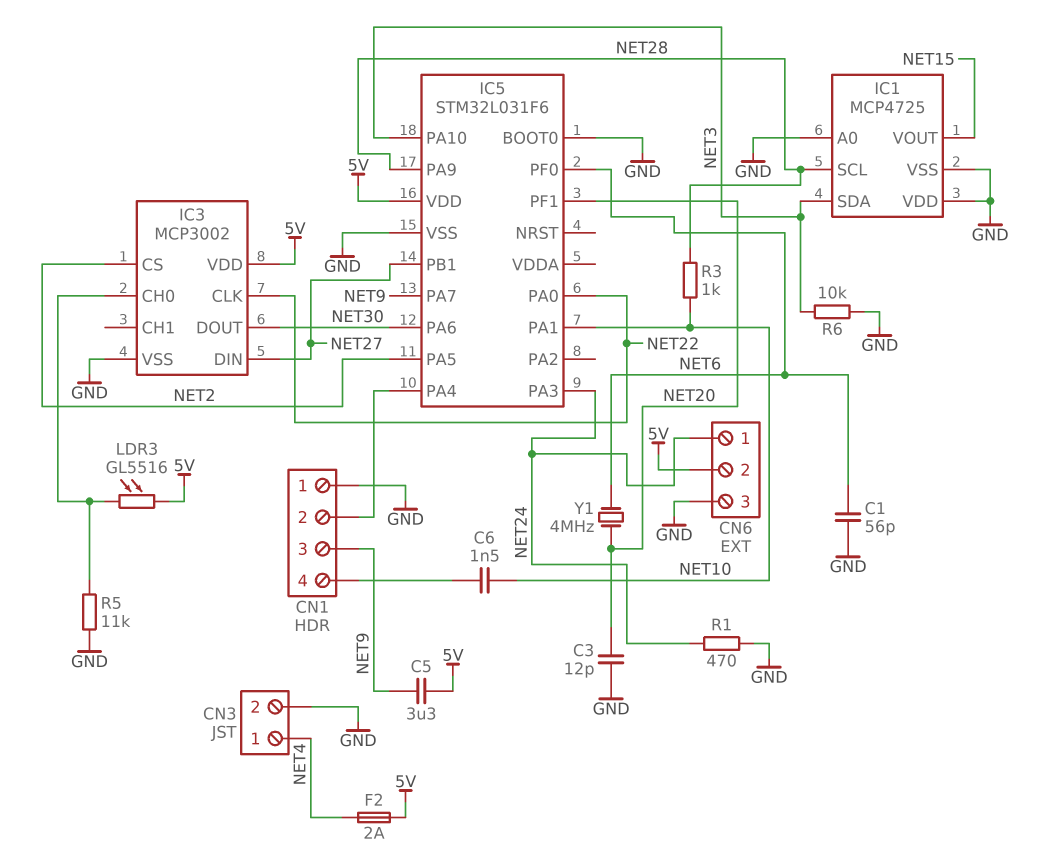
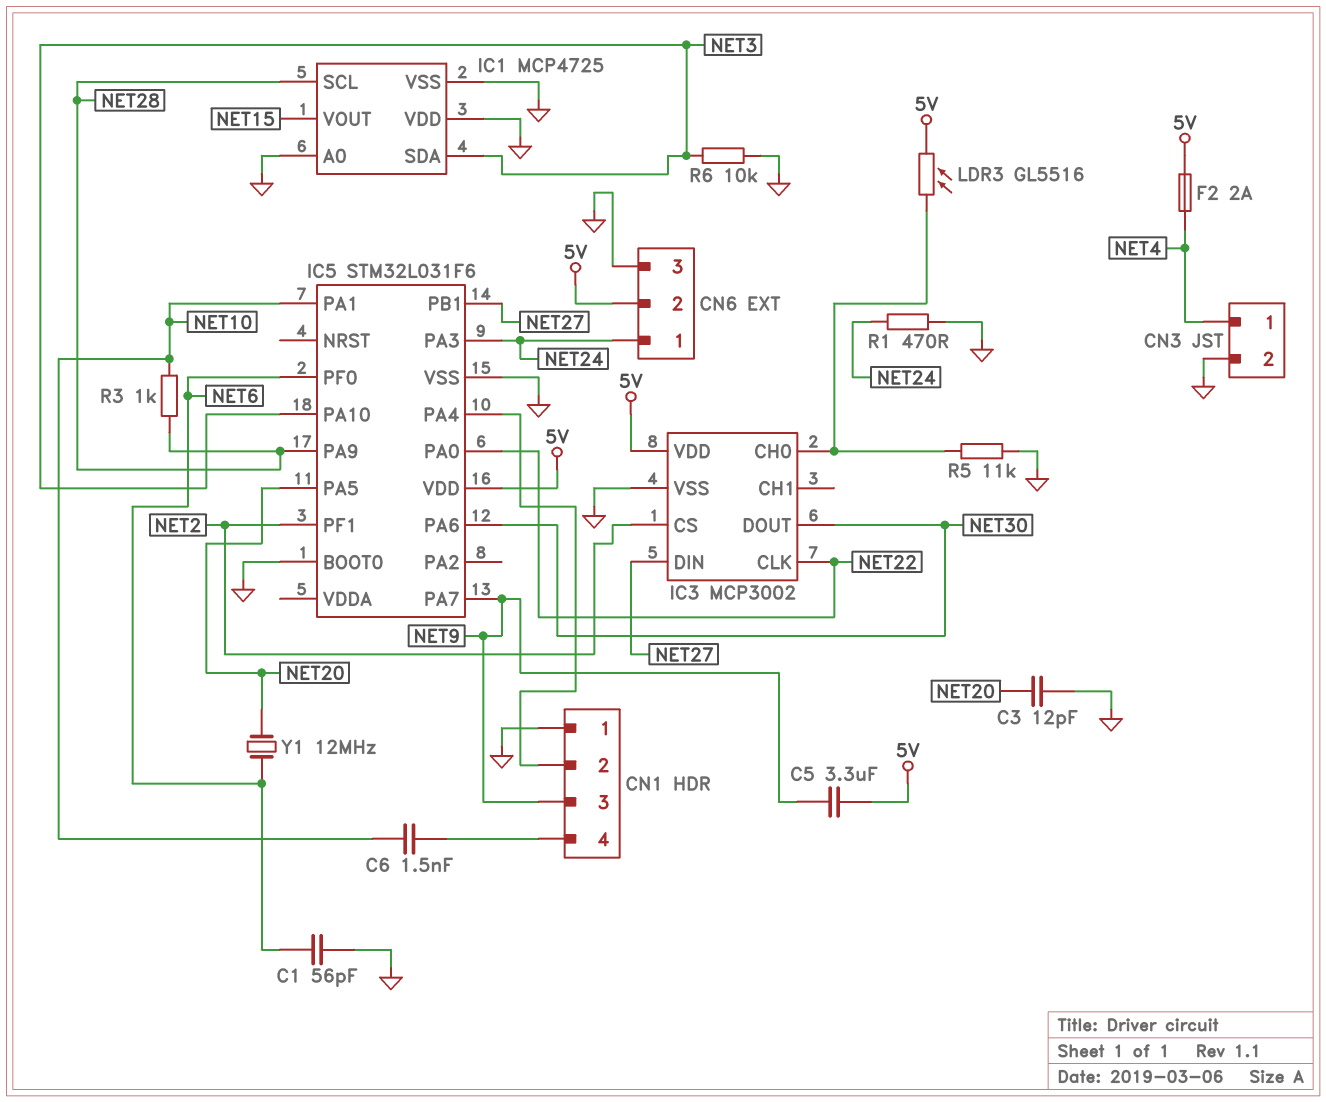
IC5 pin PA5: NET2 -> NET20
IC5 pin PF1: NET20 -> NET2
Y1: 4MHz (NET6, NET20) -> 12MHz (NET6, NET20)

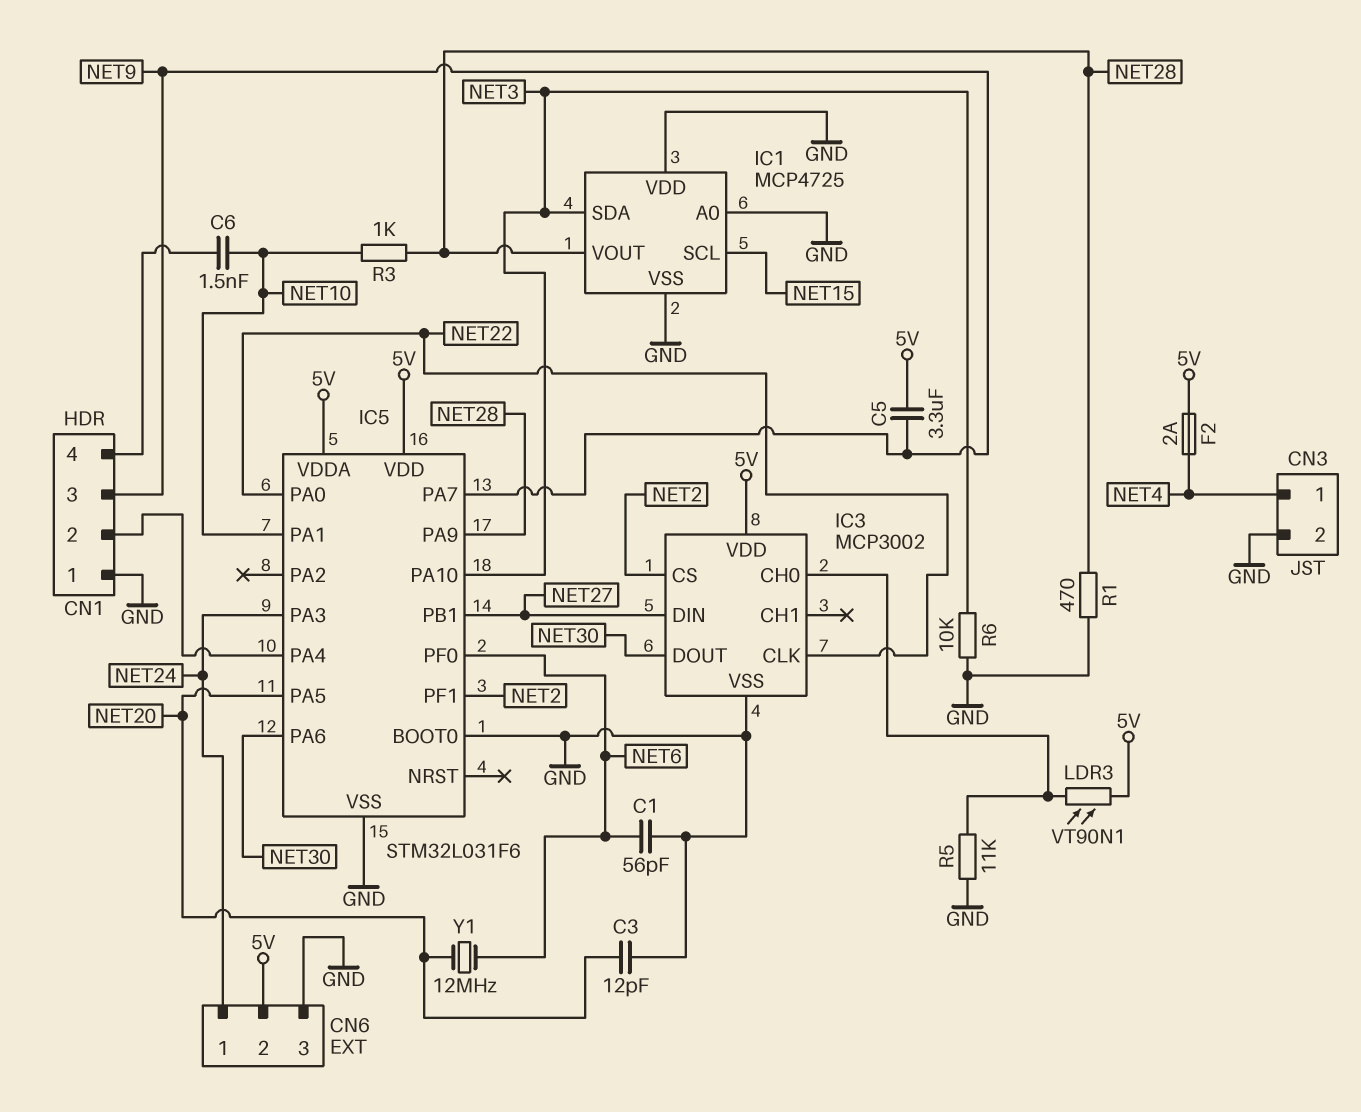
IC1 pin SCL: NET28 -> NET15
IC1 pin VOUT: NET15 -> NET28
IC5 pin VDDA: none -> 5V
LDR3: GL5516 (5V, IC3/CH0) -> VT90N1 (5V, IC3/CH0)
R1: 470 (GND, NET24) -> 470 (GND, NET28)

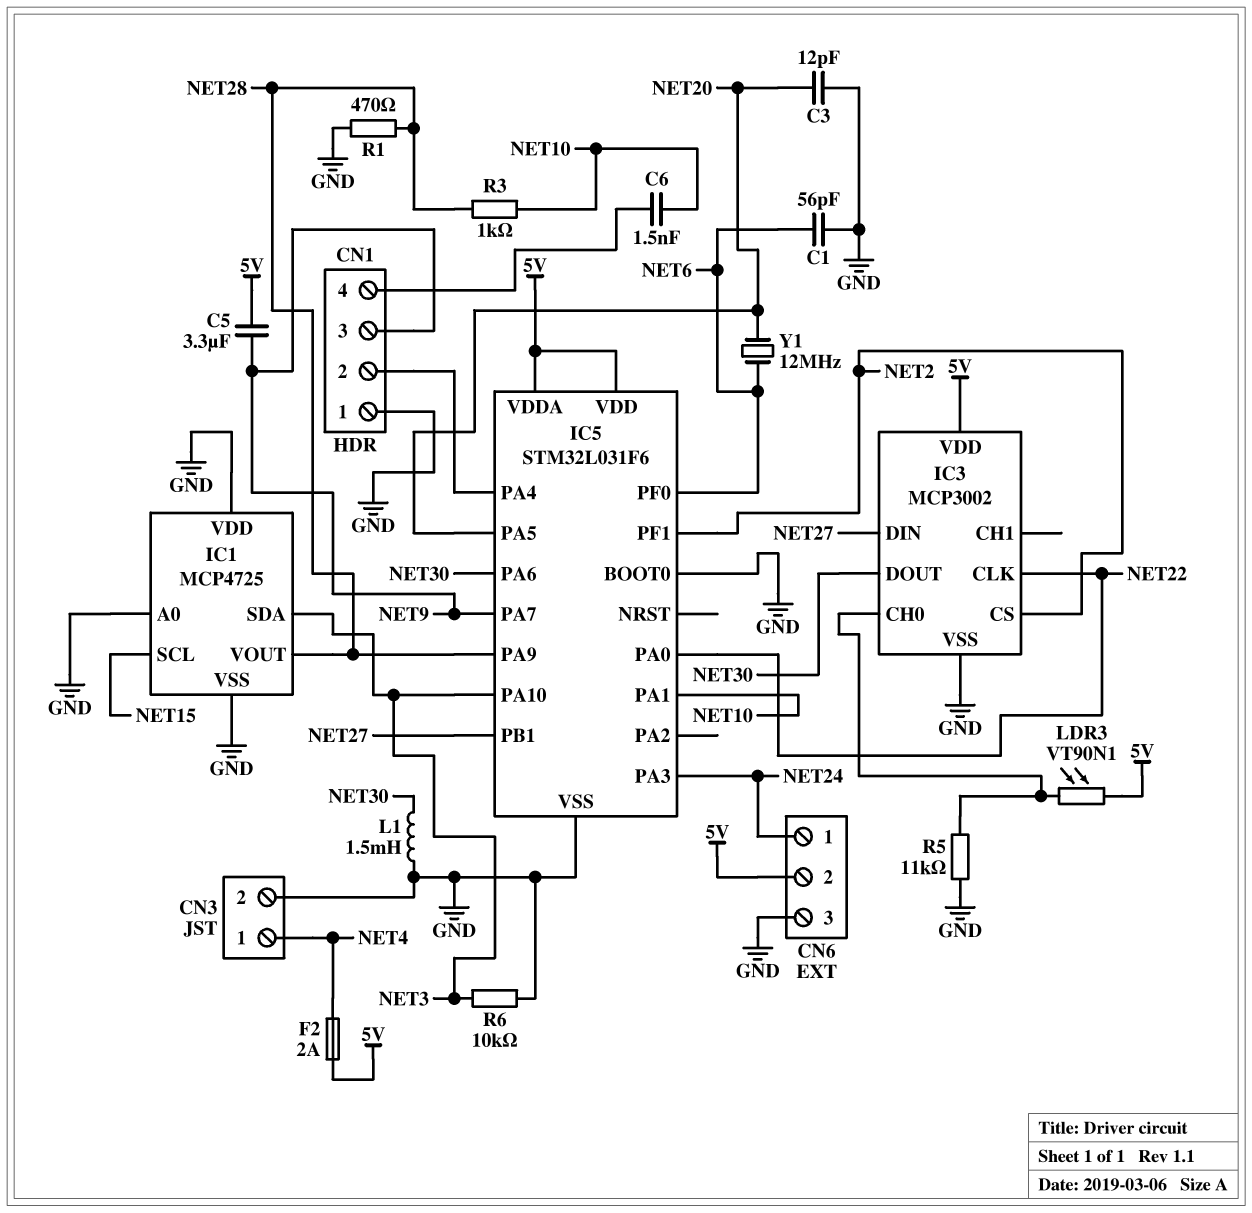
L1: none -> 1.5mH (GND, NET30)

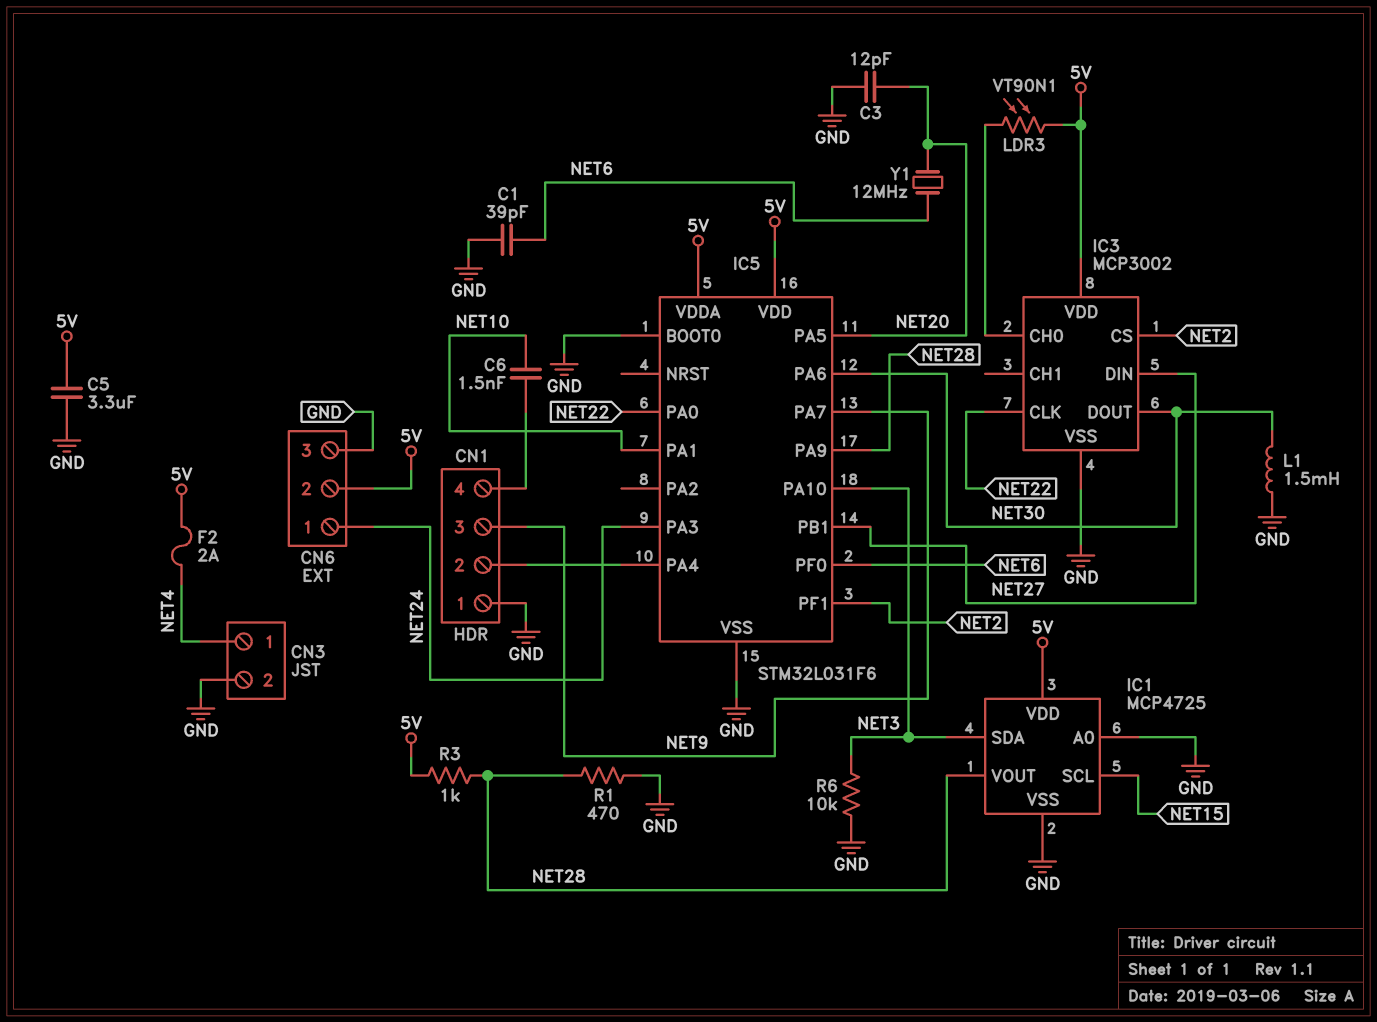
C1: 56pF (GND, NET6) -> 39pF (GND, NET6)
C5: 3.3uF (5V, NET9) -> 3.3uF (5V, GND)
IC1 pin VDD: GND -> 5V
R3: 1k (NET10, NET28) -> 1k (5V, NET28)
R5: 11k (GND, IC3/CH0) -> none

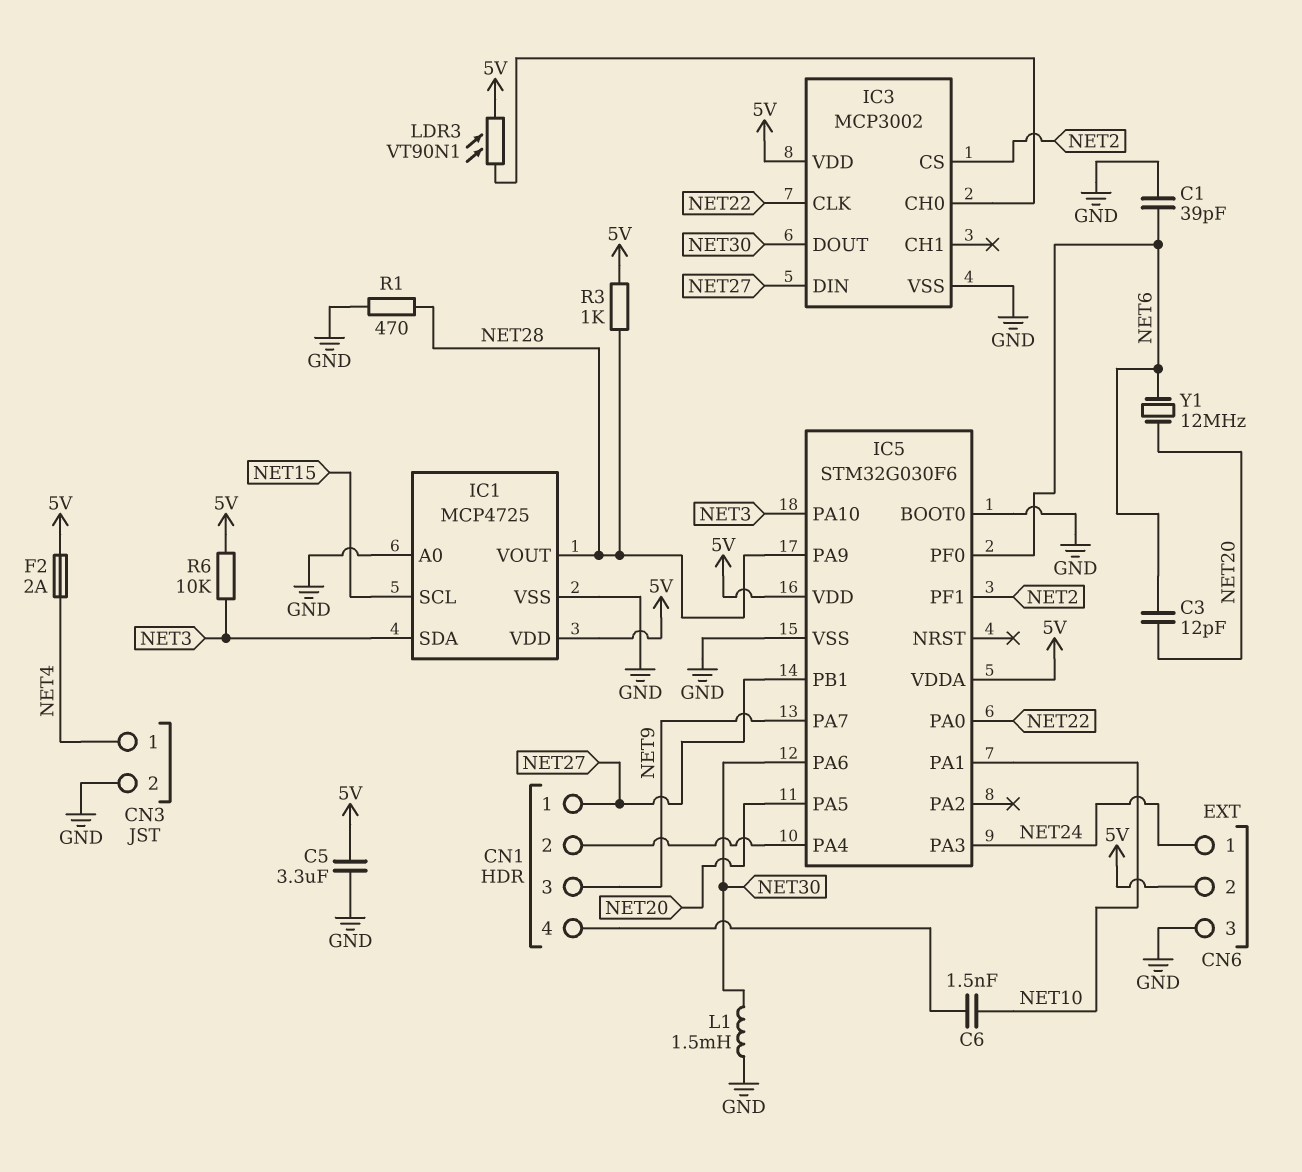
C3: 12pF (GND, NET20) -> 12pF (NET6, NET20)
CN1 pin 1: GND -> NET27
IC5: STM32L031F6 -> STM32G030F6
R6: 10k (GND, NET3) -> 10k (5V, NET3)

